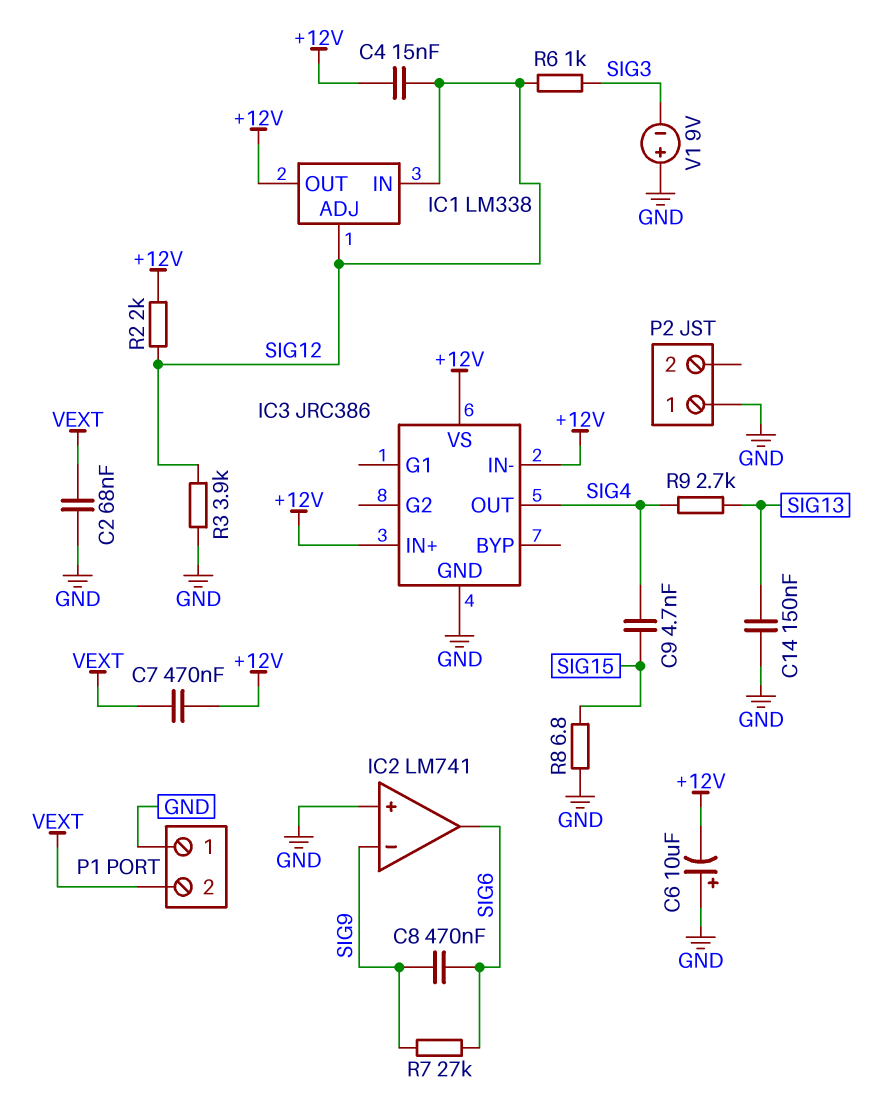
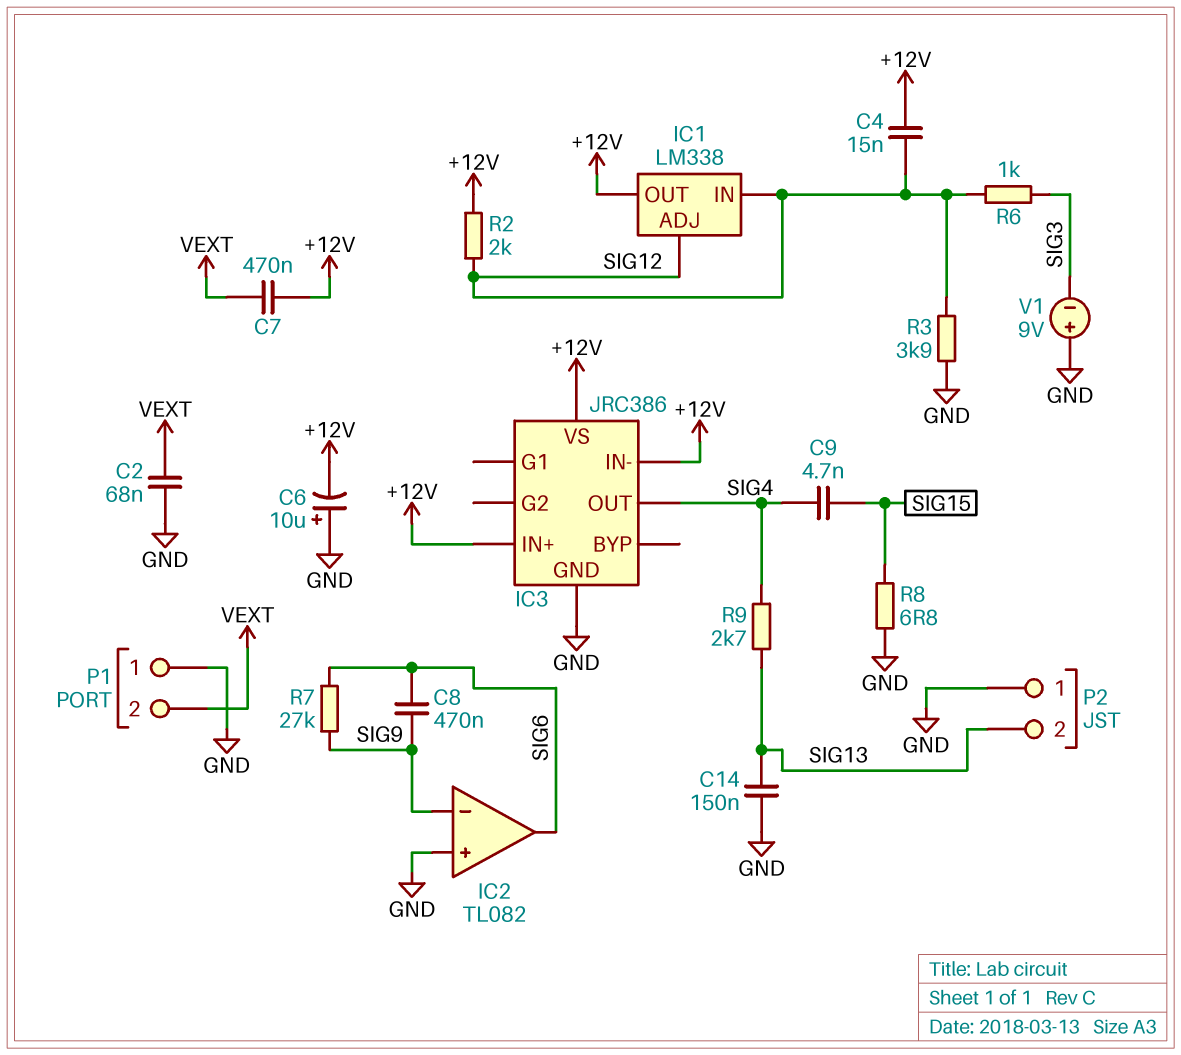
IC2: LM741 -> TL082
P2 pin 2: none -> SIG13

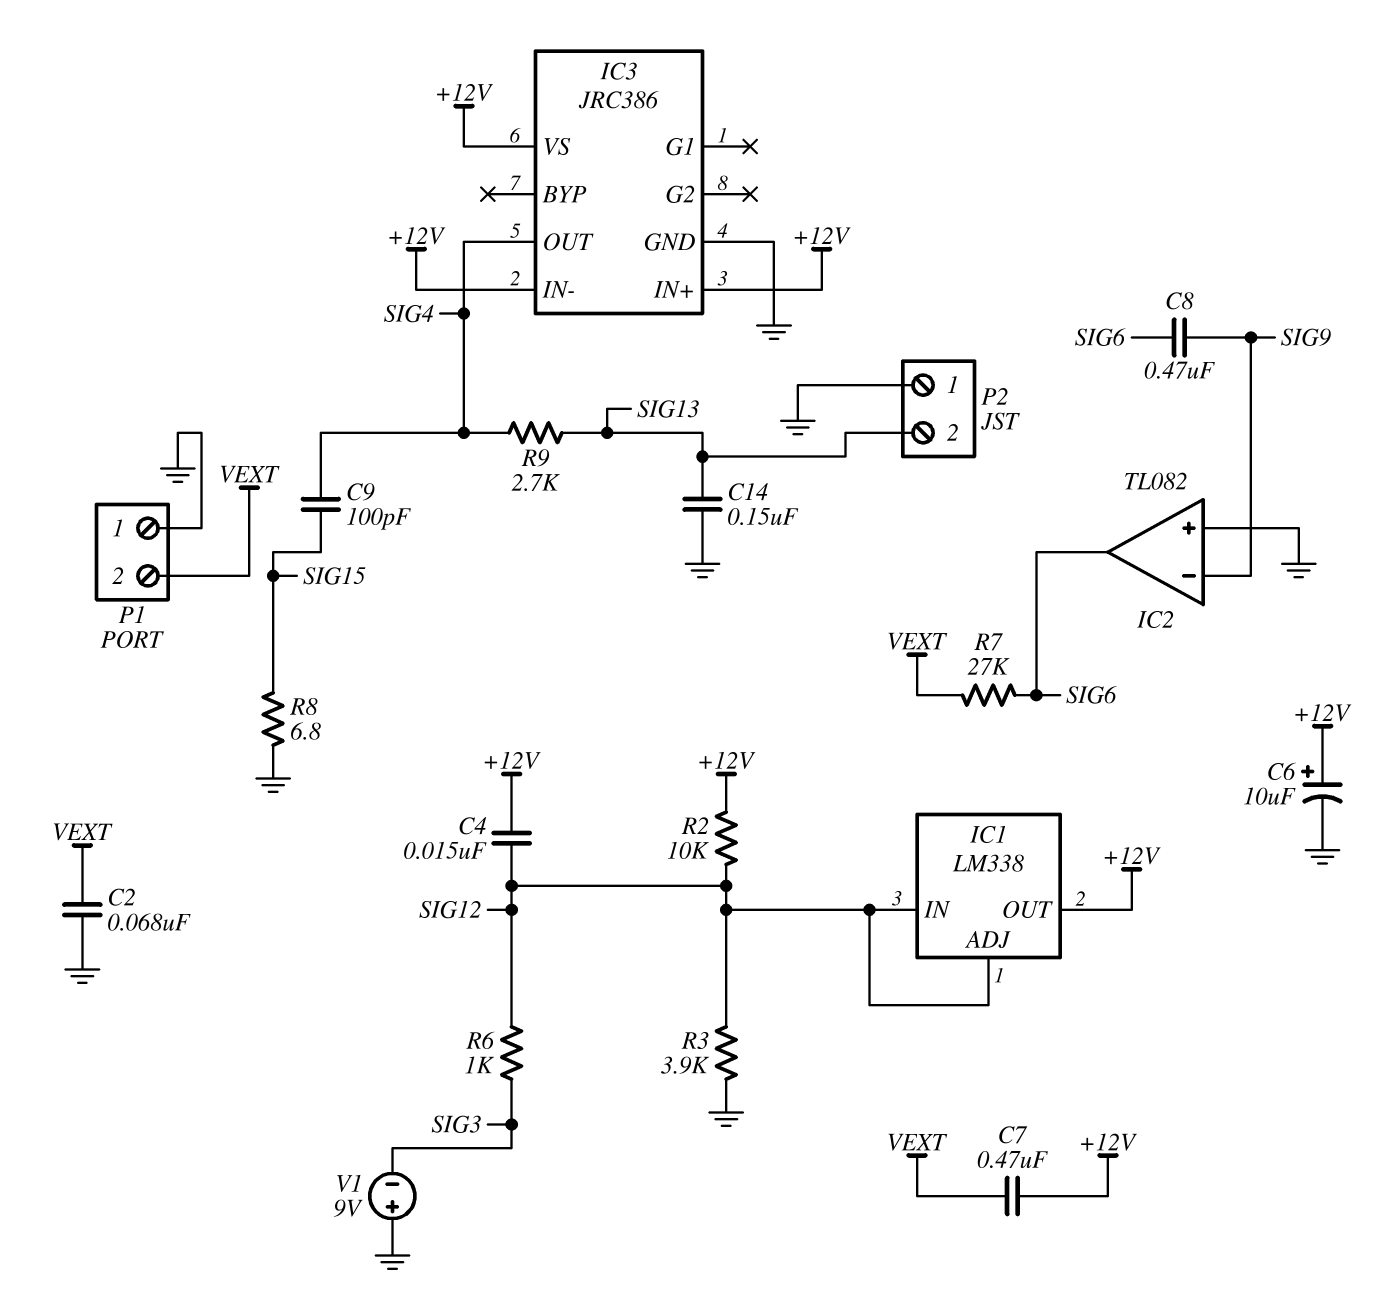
C6: 10uF (plus GND, minus +12V) -> 10uF (plus +12V, minus GND)
C9: 4.7nF (SIG4, SIG15) -> 100pF (SIG4, SIG15)
R2: 2k (+12V, SIG12) -> 10k (+12V, SIG12)
R7: 27k (SIG6, SIG9) -> 27k (SIG6, VEXT)

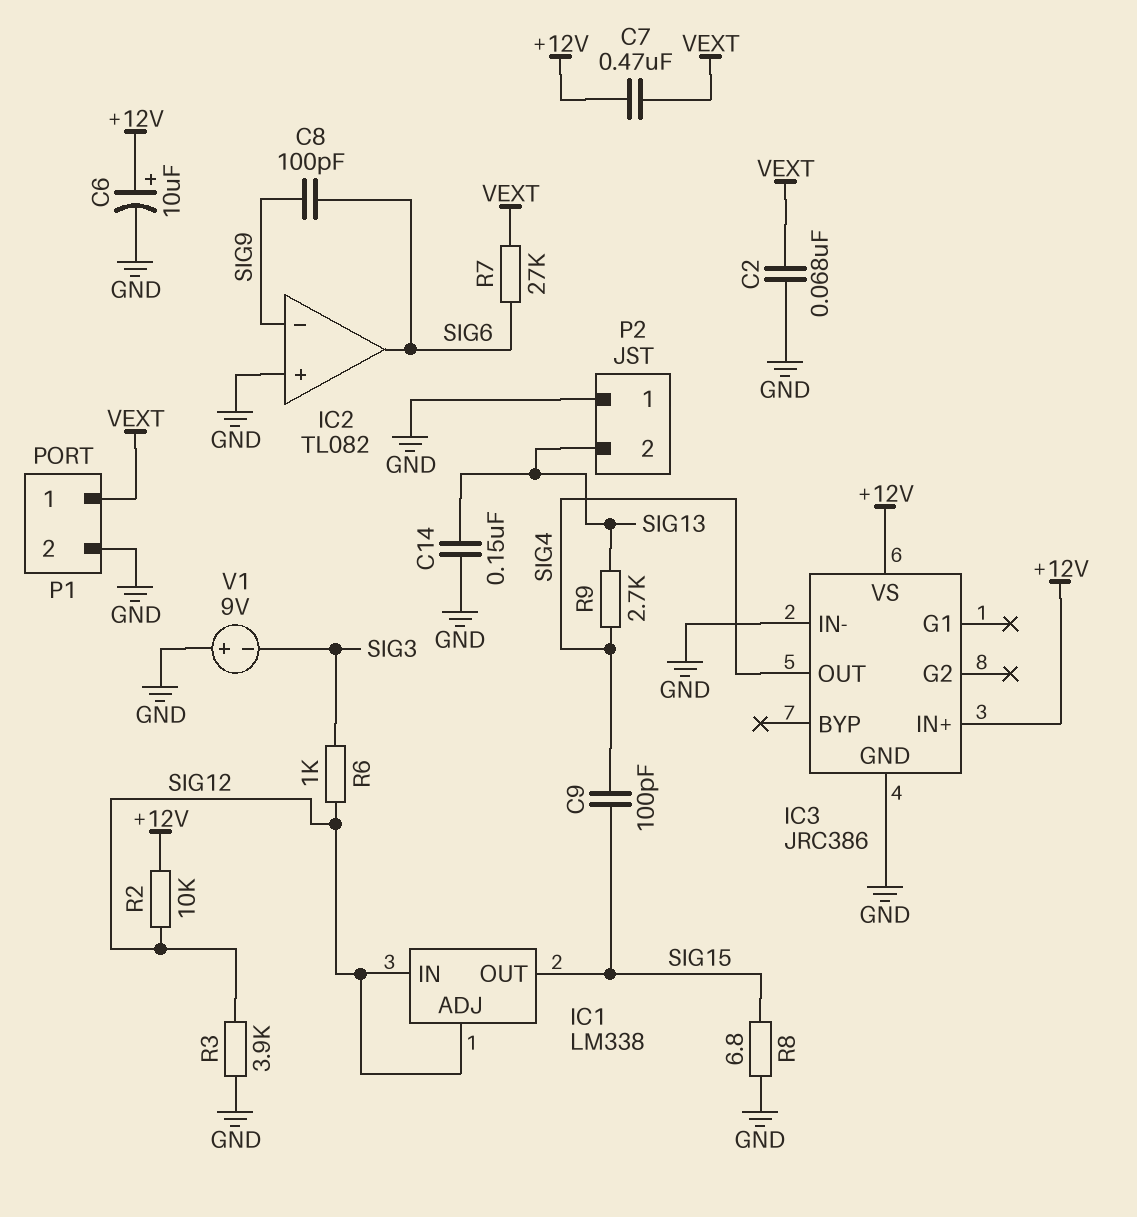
C4: 15nF (+12V, SIG12) -> none
C8: 470nF (SIG6, SIG9) -> 100pF (SIG6, SIG9)
IC1 pin OUT: +12V -> SIG15
IC3 pin IN-: +12V -> GND
P1 pin 1: GND -> VEXT
P1 pin 2: VEXT -> GND

